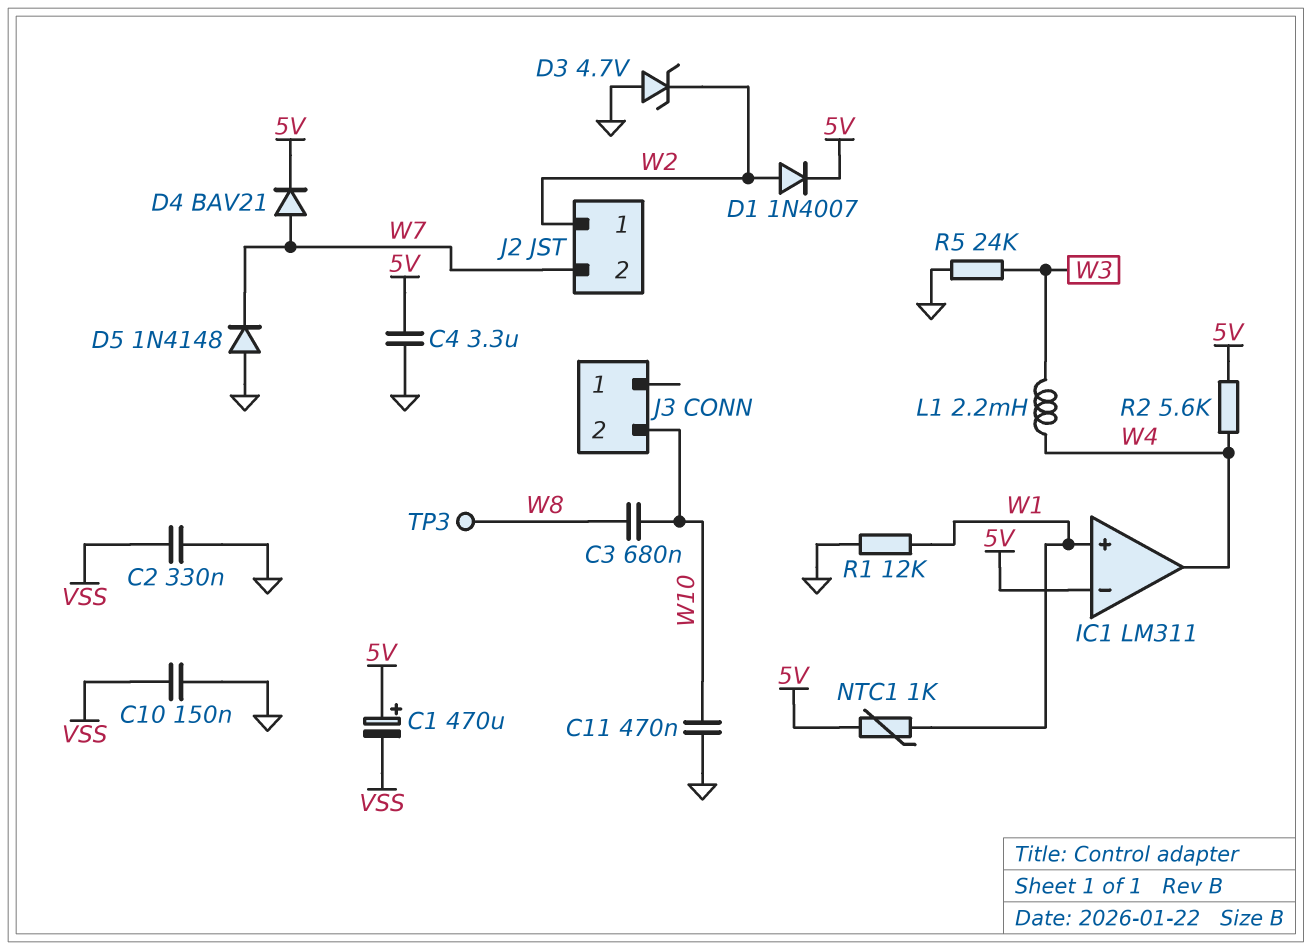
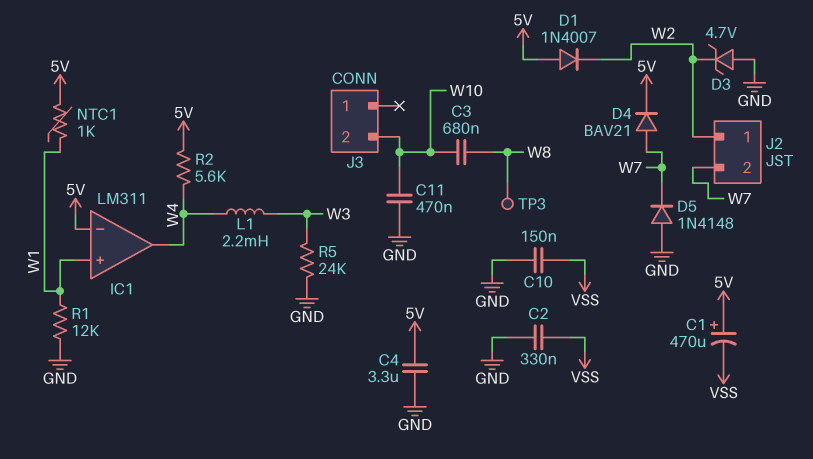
D1: diode 1N4007 (A W2, K 5V) -> diode 1N4007 (A 5V, K W2)

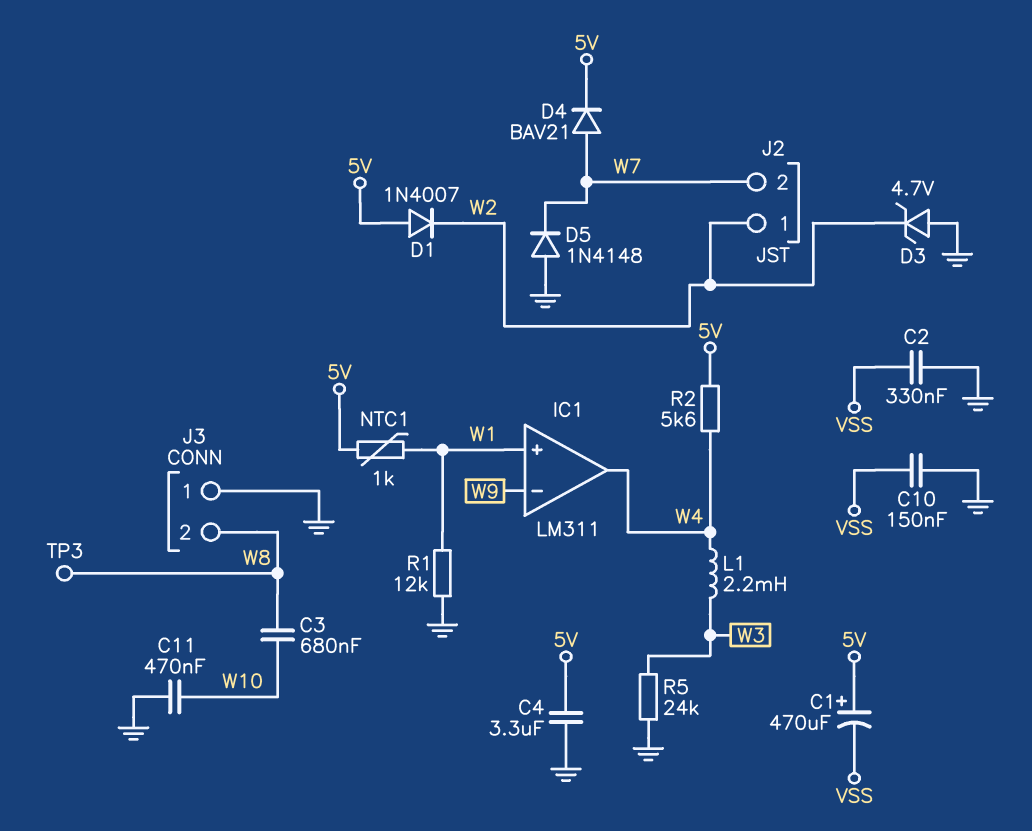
IC1 pin in-: 5V -> W9
J3 pin 1: none -> GND
J3 pin 2: W10 -> W8

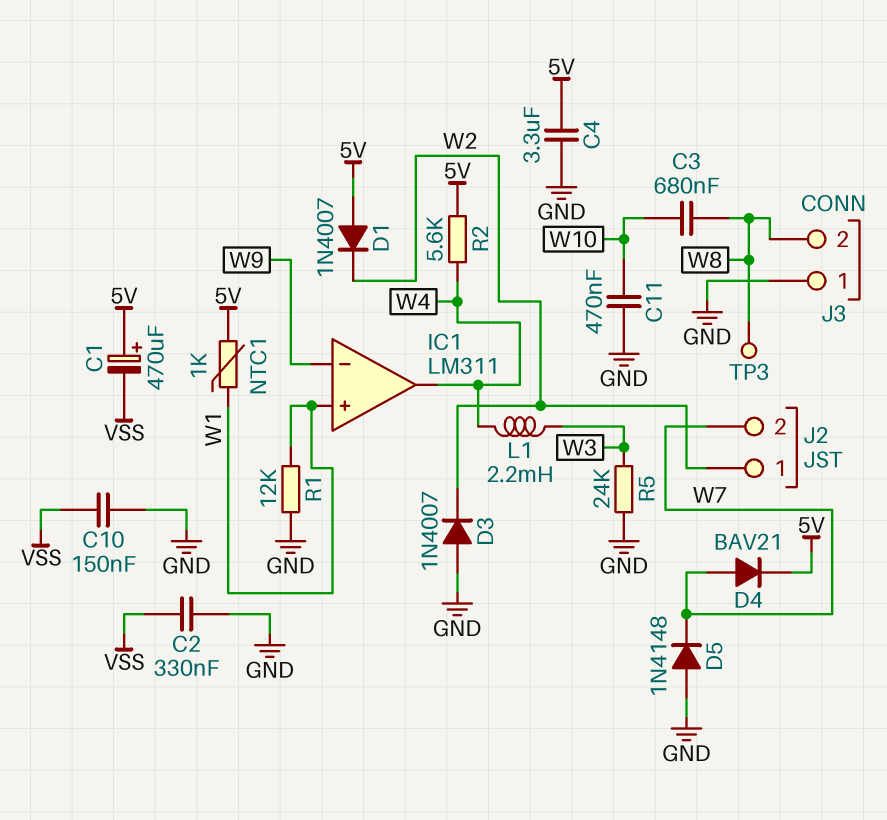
D3: zener 4.7V (A GND, K W2) -> diode 1N4007 (A GND, K W2)

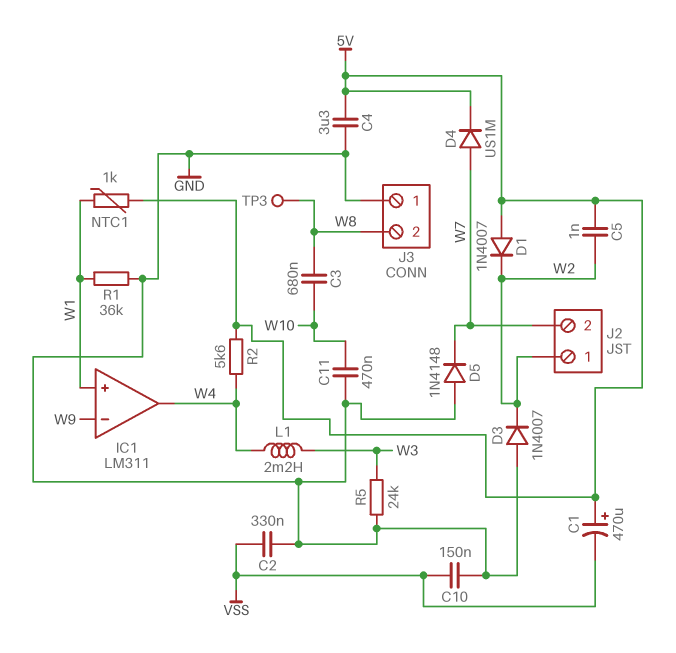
C5: none -> 1nF (5V, W2)
D4: diode BAV21 (A W7, K 5V) -> diode US1M (A W7, K 5V)
R1: 12k (GND, W1) -> 36k (GND, W1)

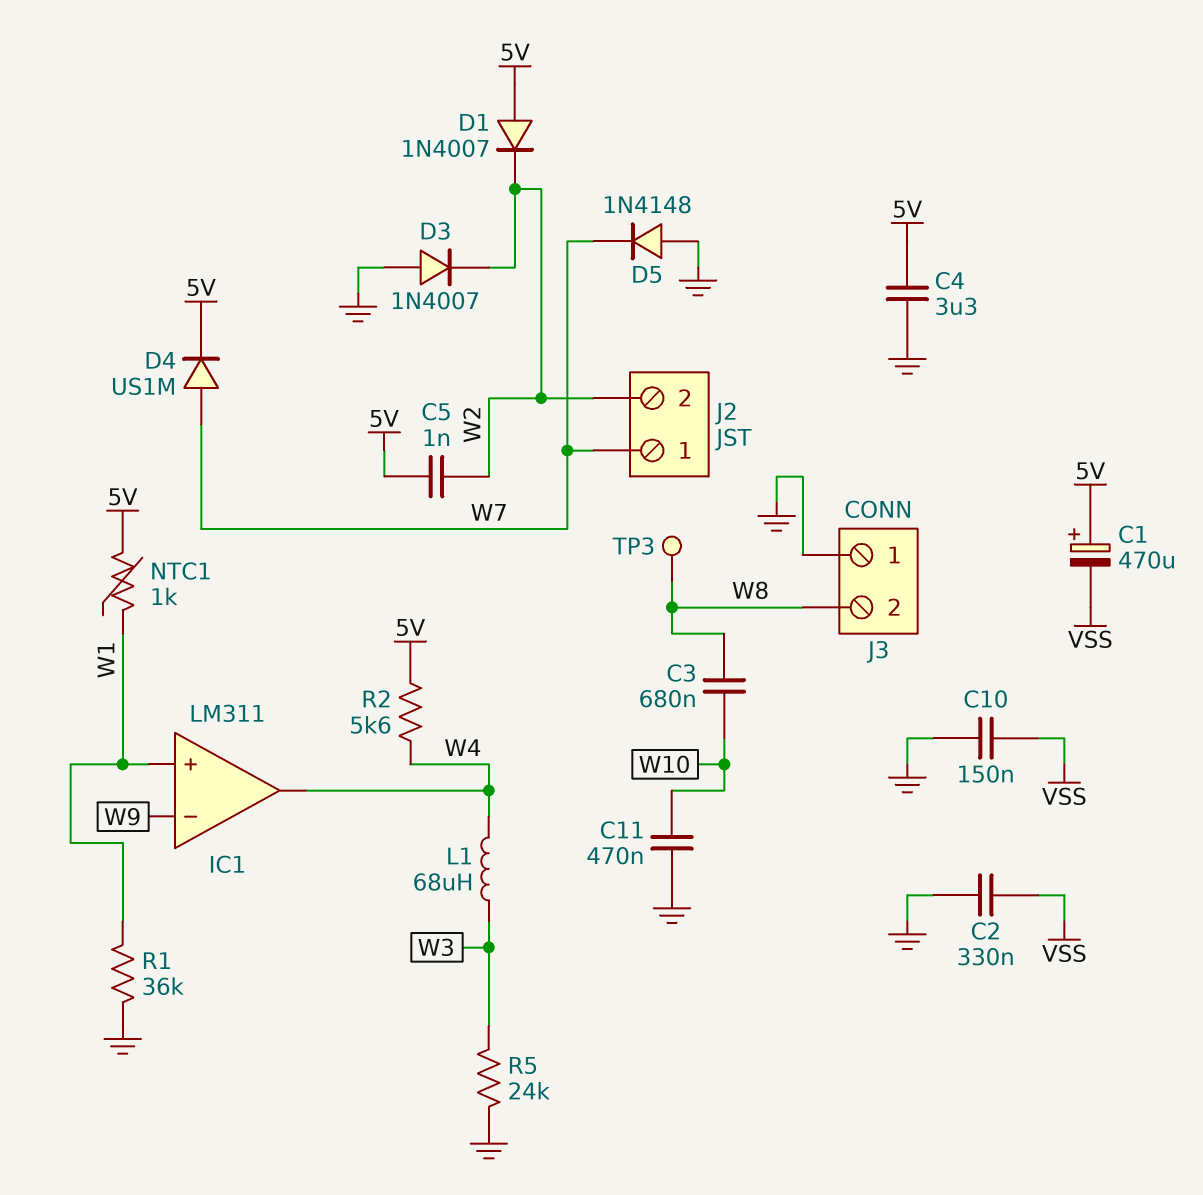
J2 pin 1: W2 -> W7
J2 pin 2: W7 -> W2
L1: 2.2mH (W3, W4) -> 68uH (W3, W4)

